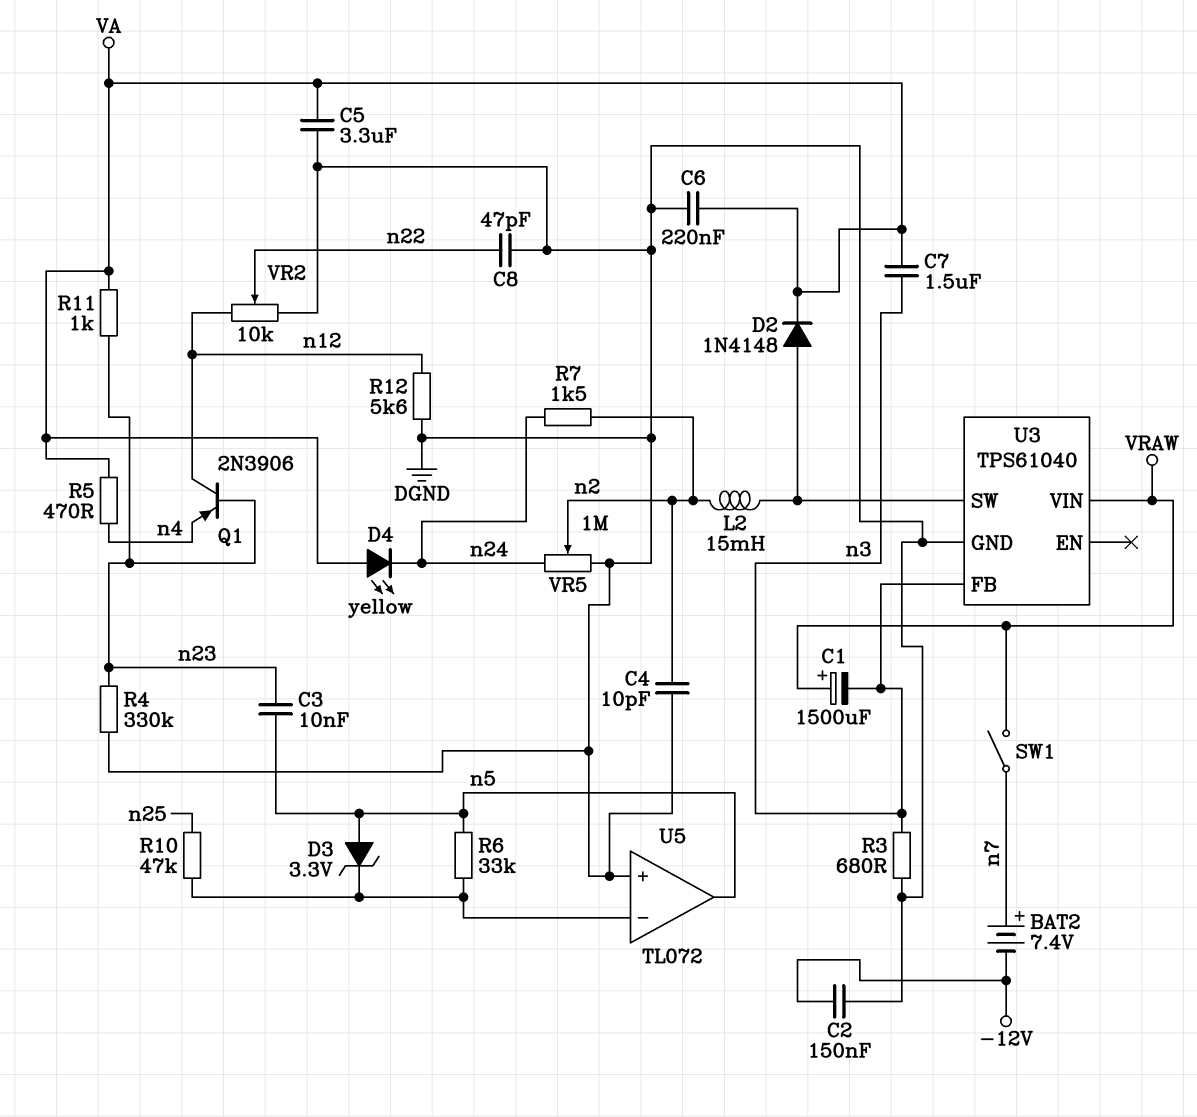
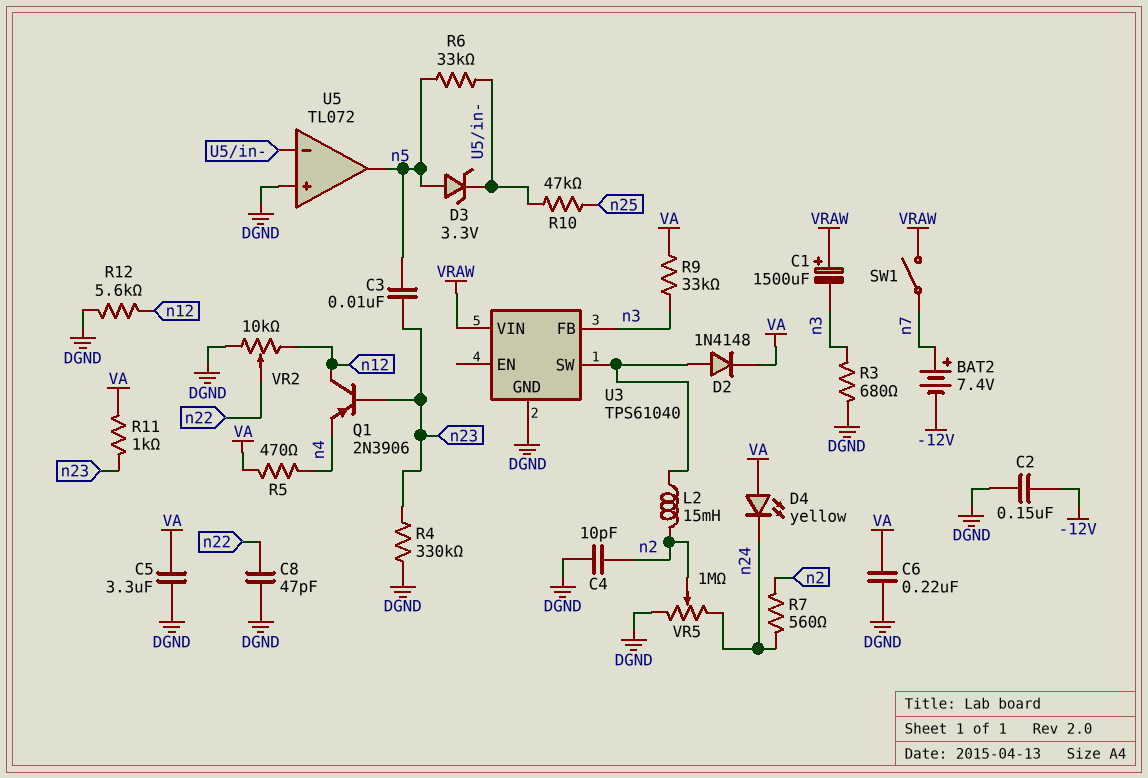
C7: 1.5uF (VA, n3) -> none
R7: 1.5k (n2, n24) -> 560 (n2, n24)
R9: none -> 33k (VA, n3)

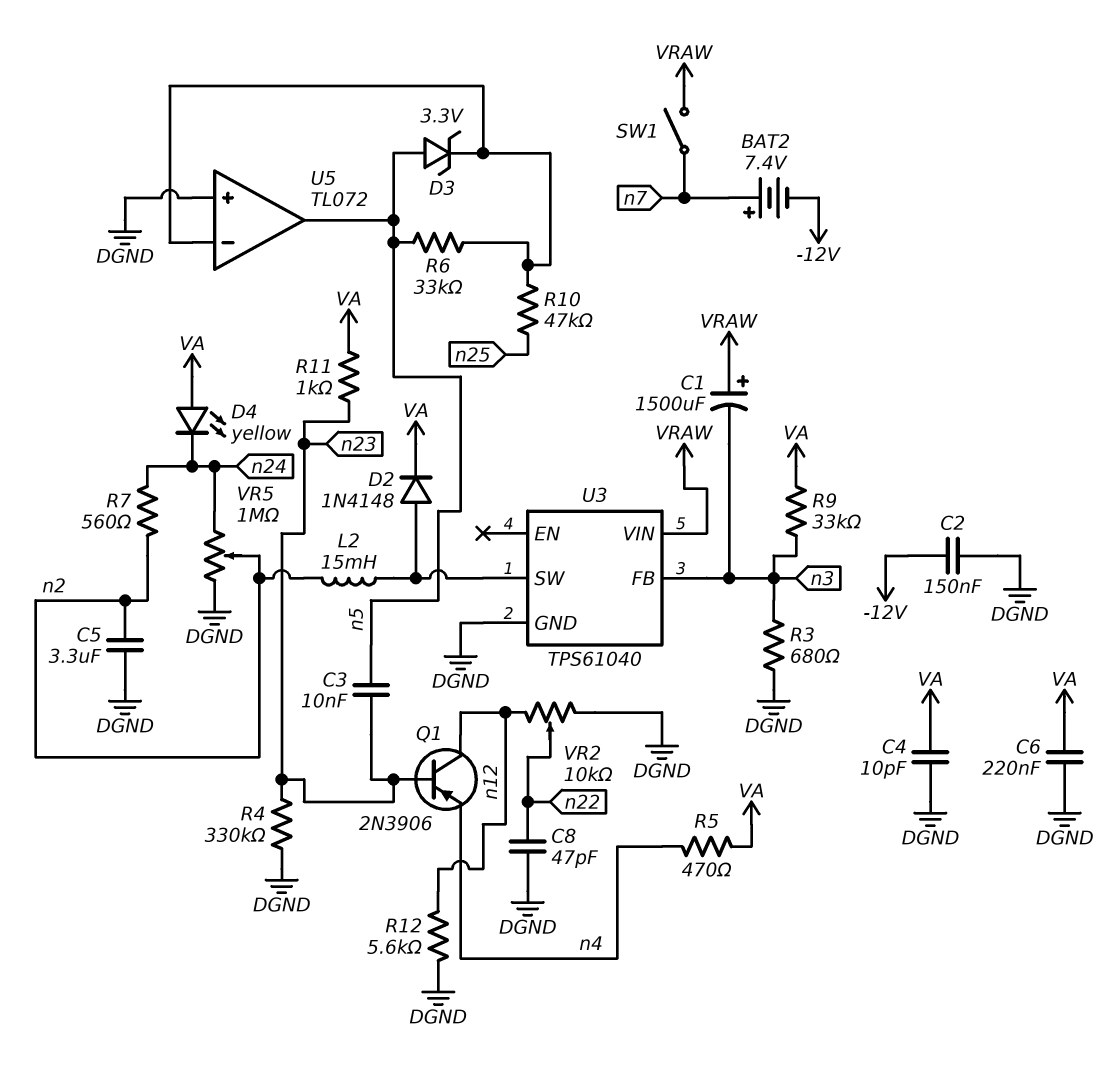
C4: 10pF (DGND, n2) -> 10pF (DGND, VA)
C5: 3.3uF (DGND, VA) -> 3.3uF (DGND, n2)

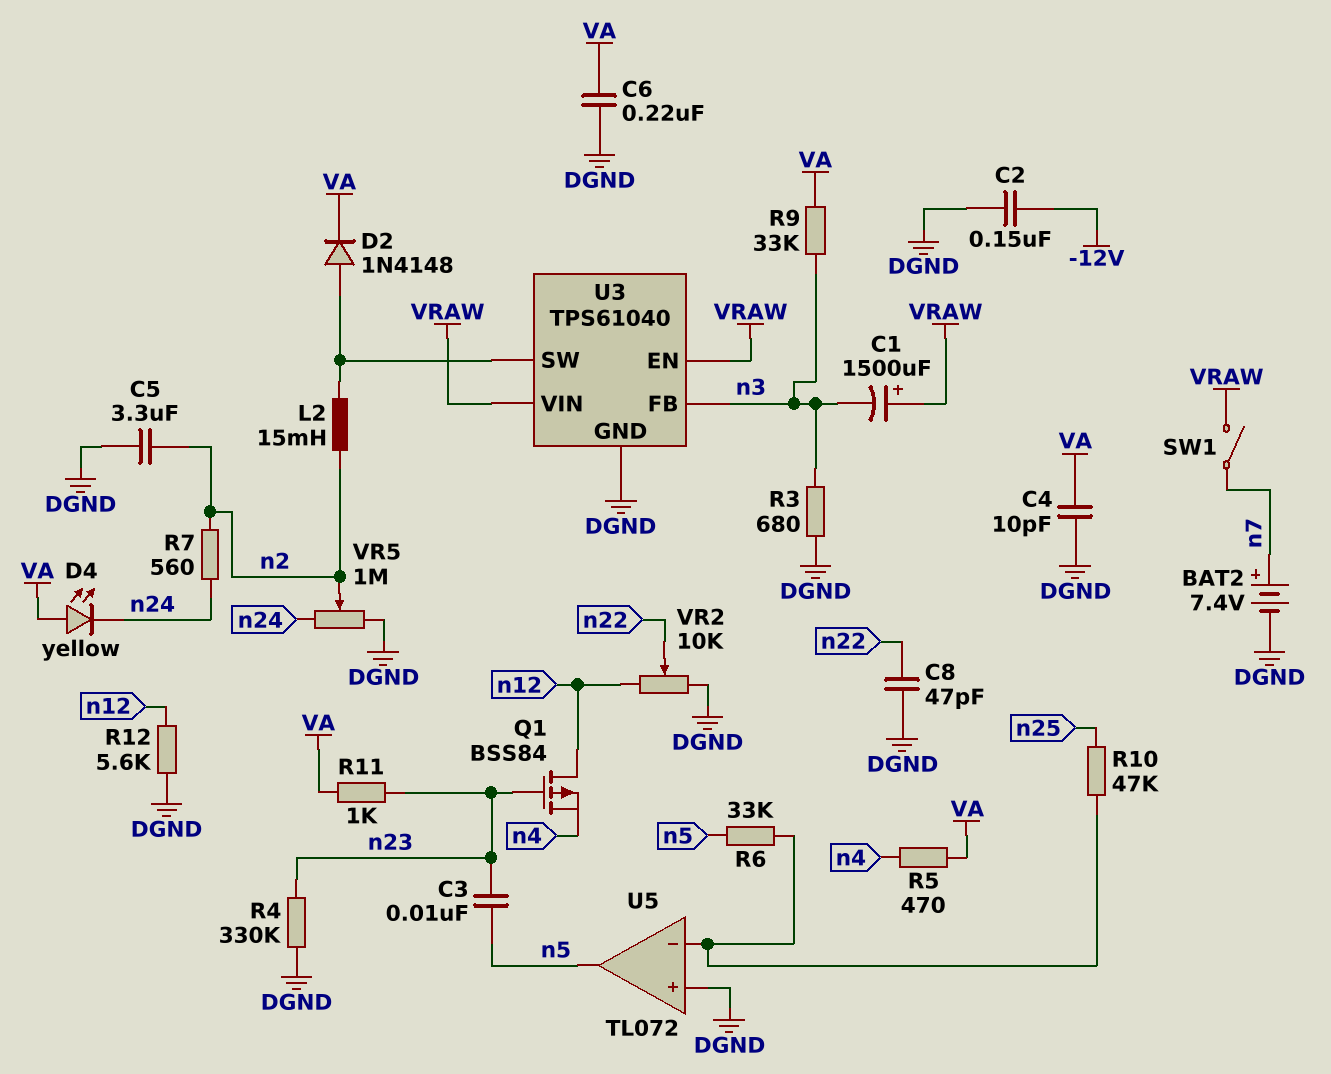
BAT2: 7.4V (plus n7, minus -12V) -> 7.4V (plus n7, minus DGND)
D3: zener 3.3V (A n5, K U5/in-) -> none
Q1: PNP 2N3906 (B n23, C n12, E n4) -> PMOS BSS84 (G n23, D n12, S n4)
U3 pin EN: none -> VRAW

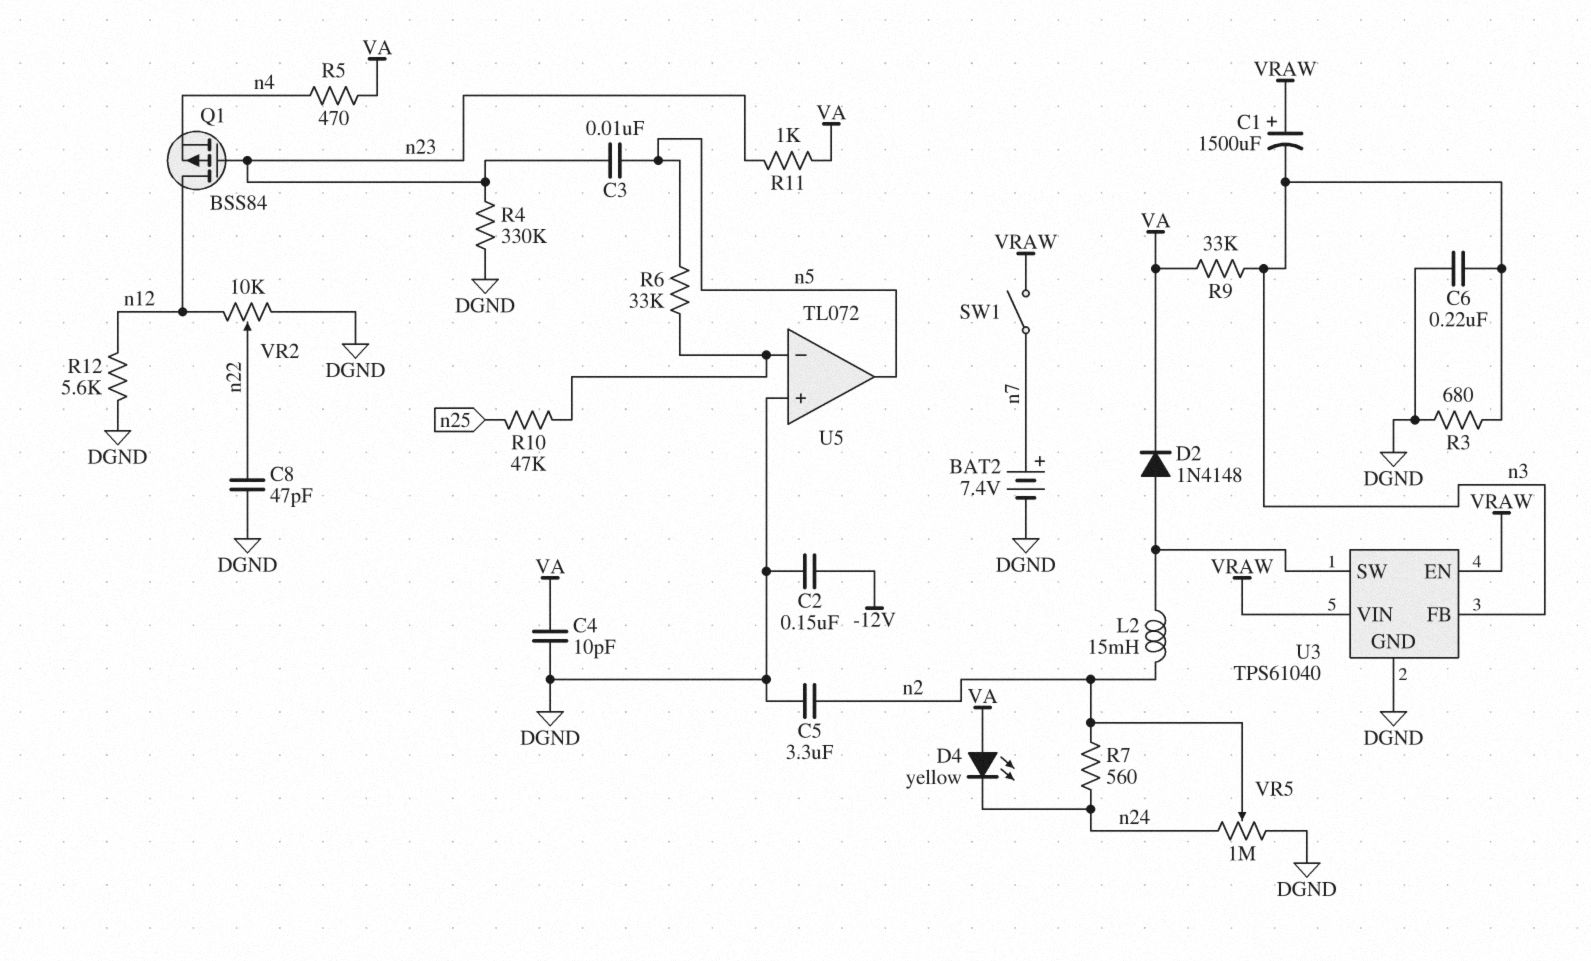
C6: 220nF (DGND, VA) -> 220nF (DGND, n3)

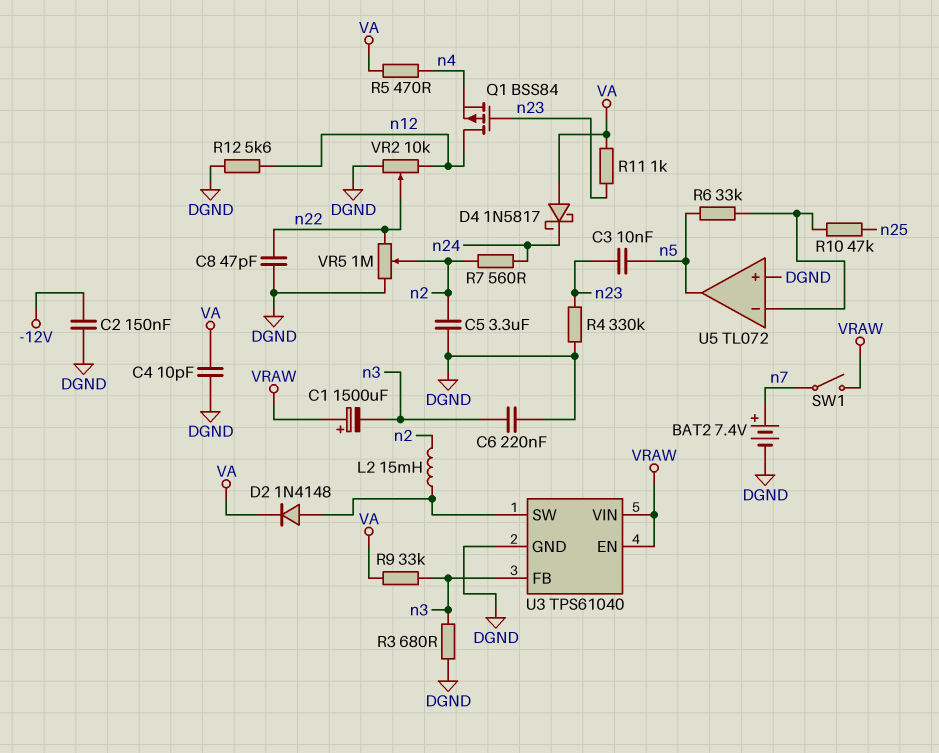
D4: LED yellow (A VA, K n24) -> schottky 1N5817 (A VA, K n24)
VR5: 1M (DGND, n24, wiper n2) -> 1M (DGND, n22, wiper n2)

